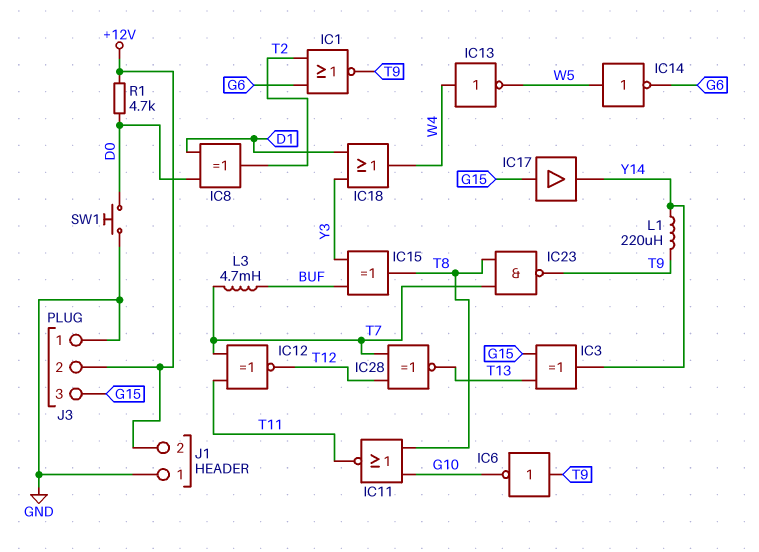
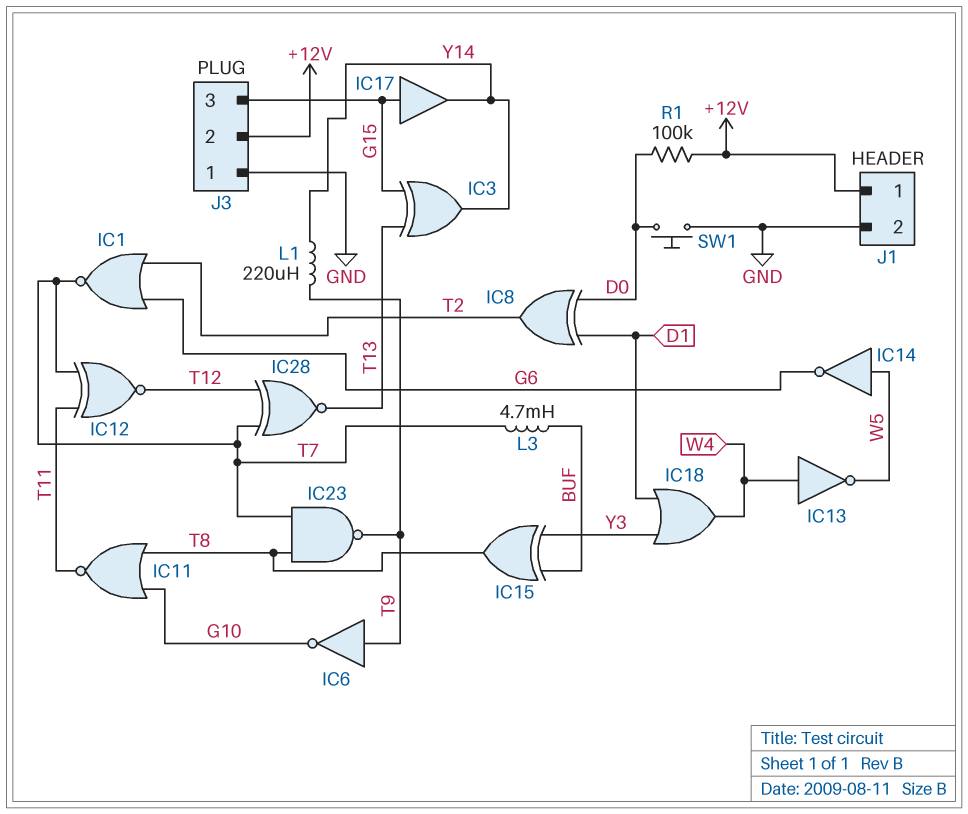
IC1: NOR (in G6, in T2, out T9) -> NOR (in G6, in T2, out T7)
J1 pin 1: GND -> +12V
J1 pin 2: +12V -> GND
R1: 4.7k (+12V, D0) -> 100k (+12V, D0)

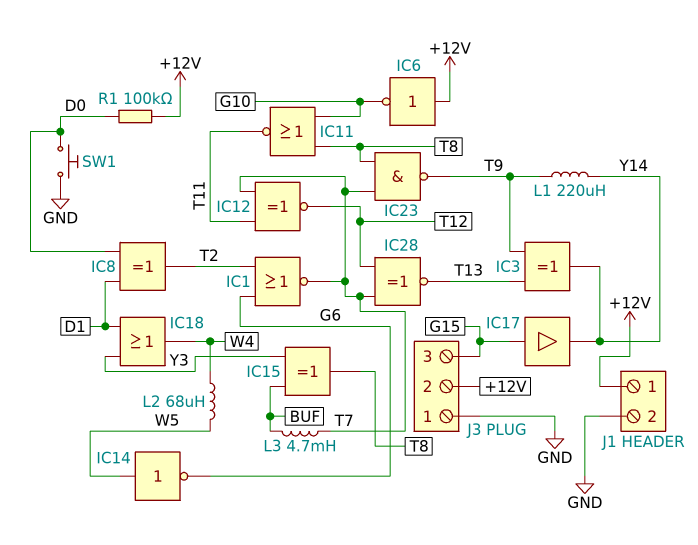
IC3: XOR (in G15, in T13, out Y14) -> XOR (in T9, in T13, out Y14)
IC6: NOT (in T9, out G10) -> NOT (in +12V, out G10)
IC13: NOT (in W4, out W5) -> none
L2: none -> 68uH (W4, W5)

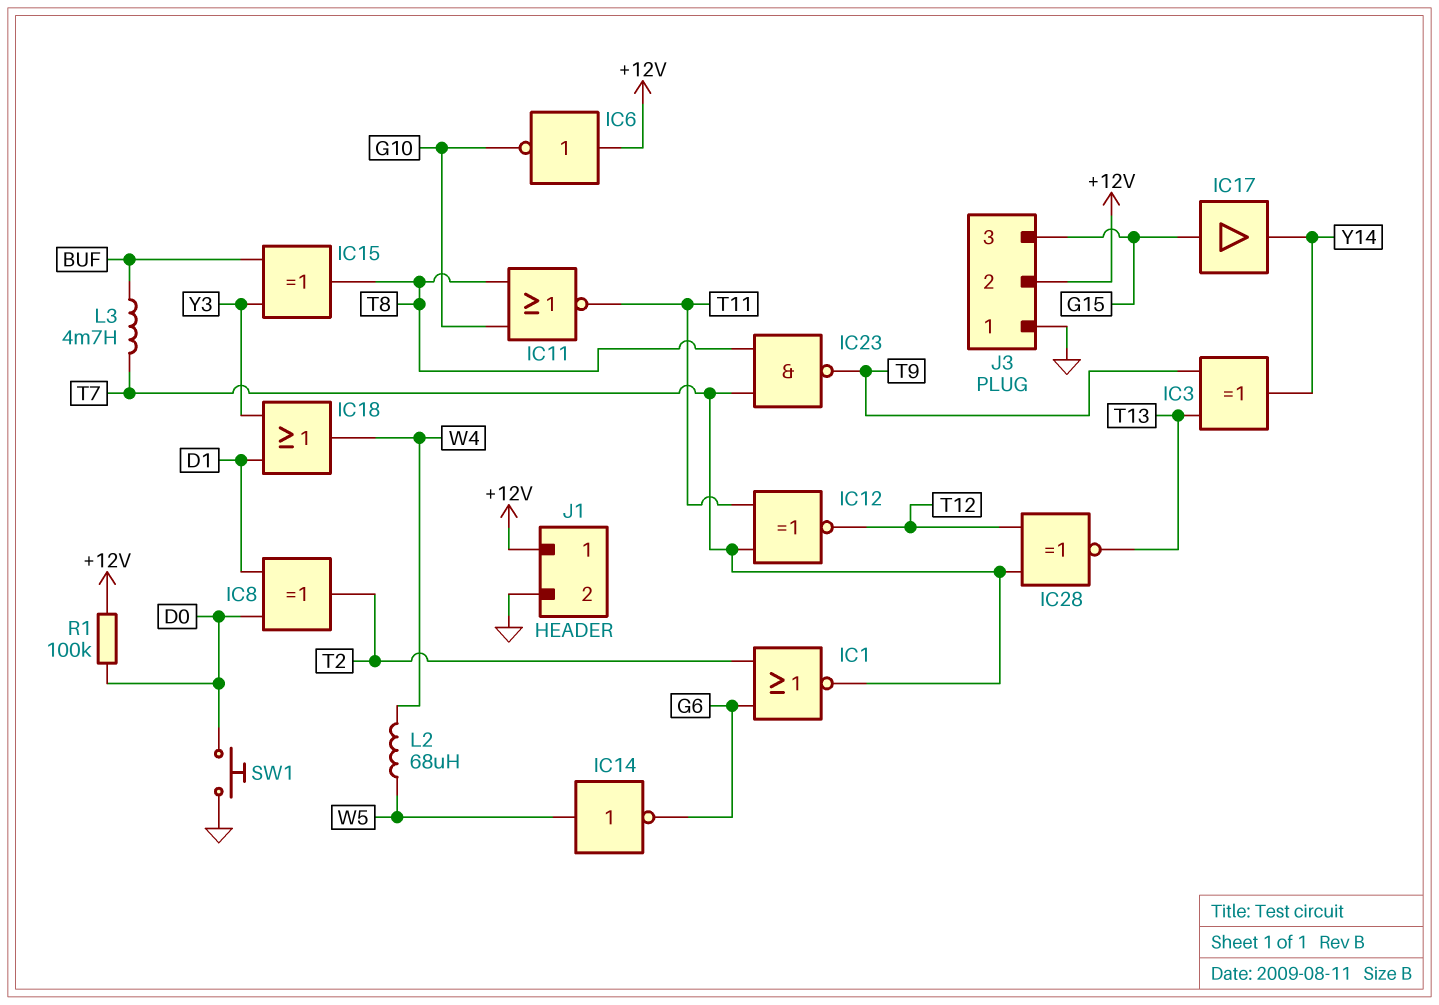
L1: 220uH (T9, Y14) -> none

